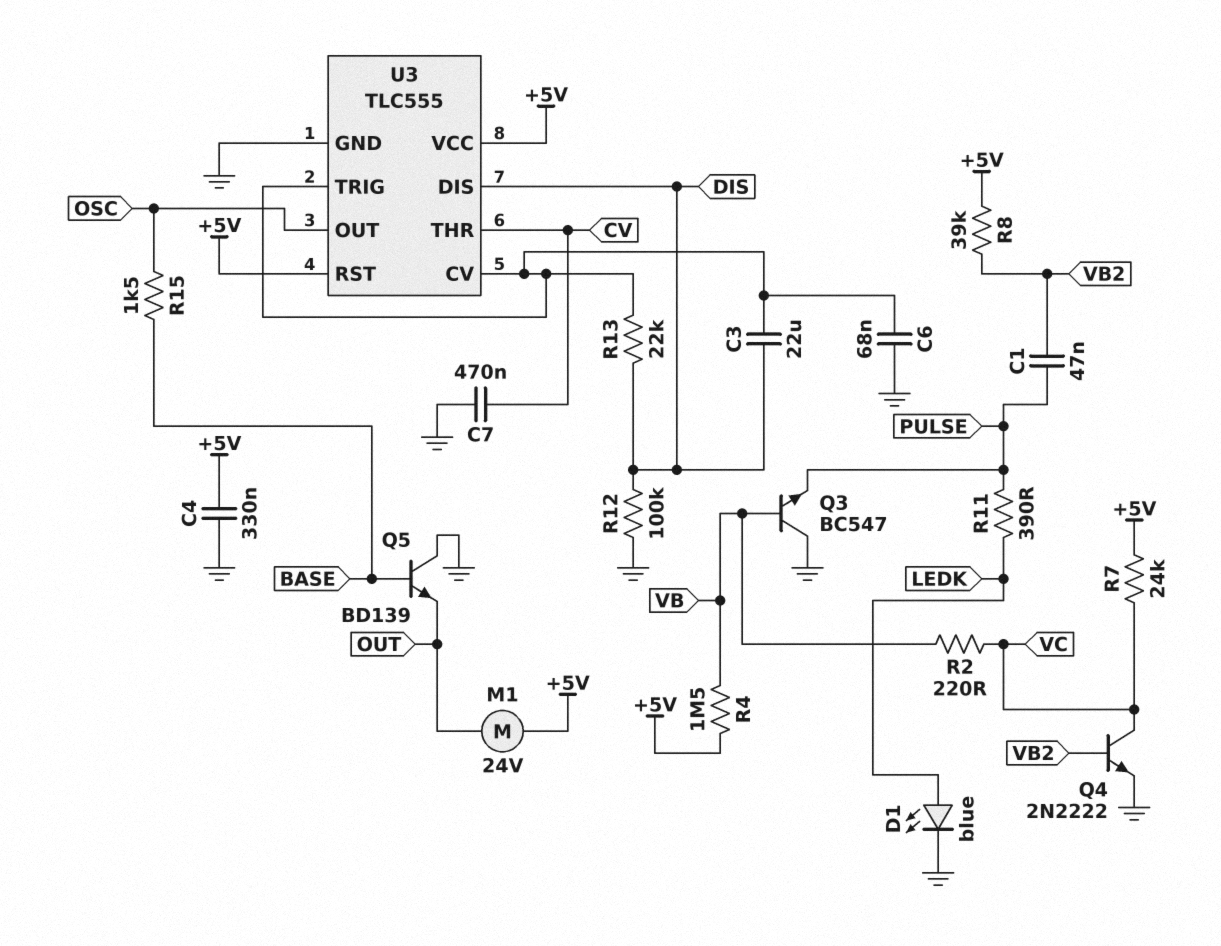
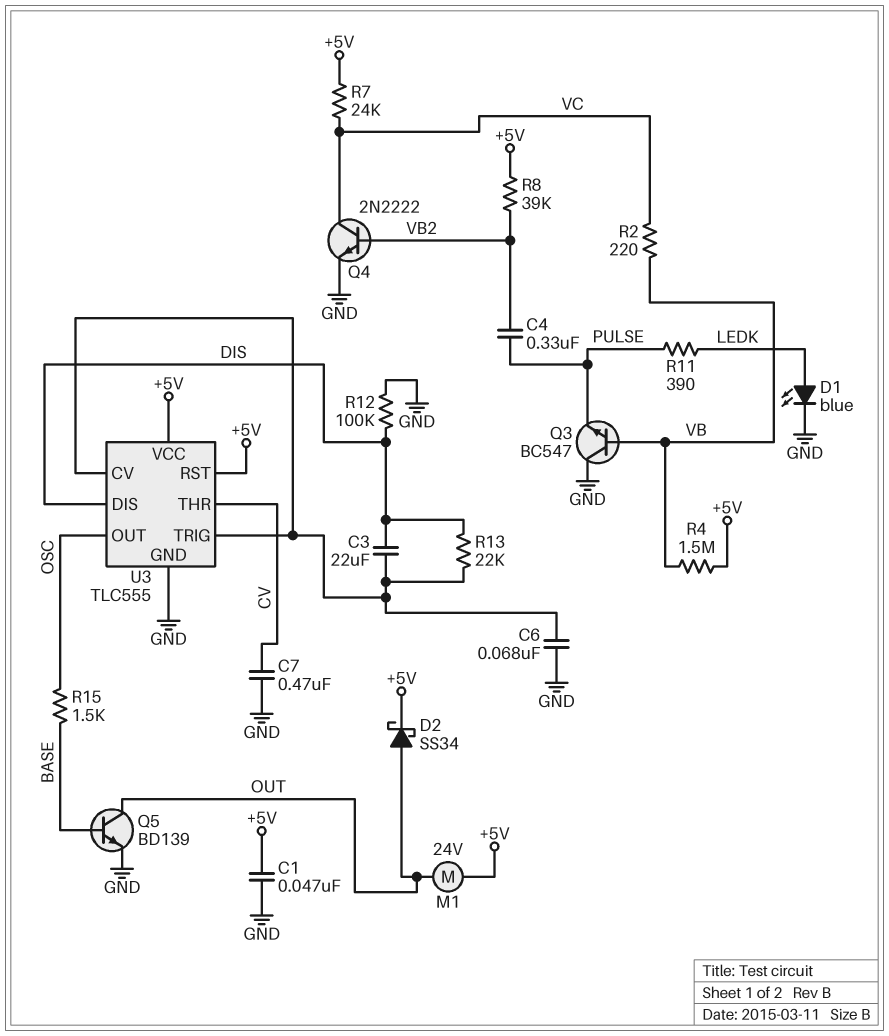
C1: 47nF (PULSE, VB2) -> 47nF (+5V, GND)
C4: 330nF (+5V, GND) -> 330nF (PULSE, VB2)
D2: none -> schottky SS34 (A OUT, K +5V)
Q5: NPN BD139 (B BASE, C GND, E OUT) -> NPN BD139 (B BASE, C OUT, E GND)

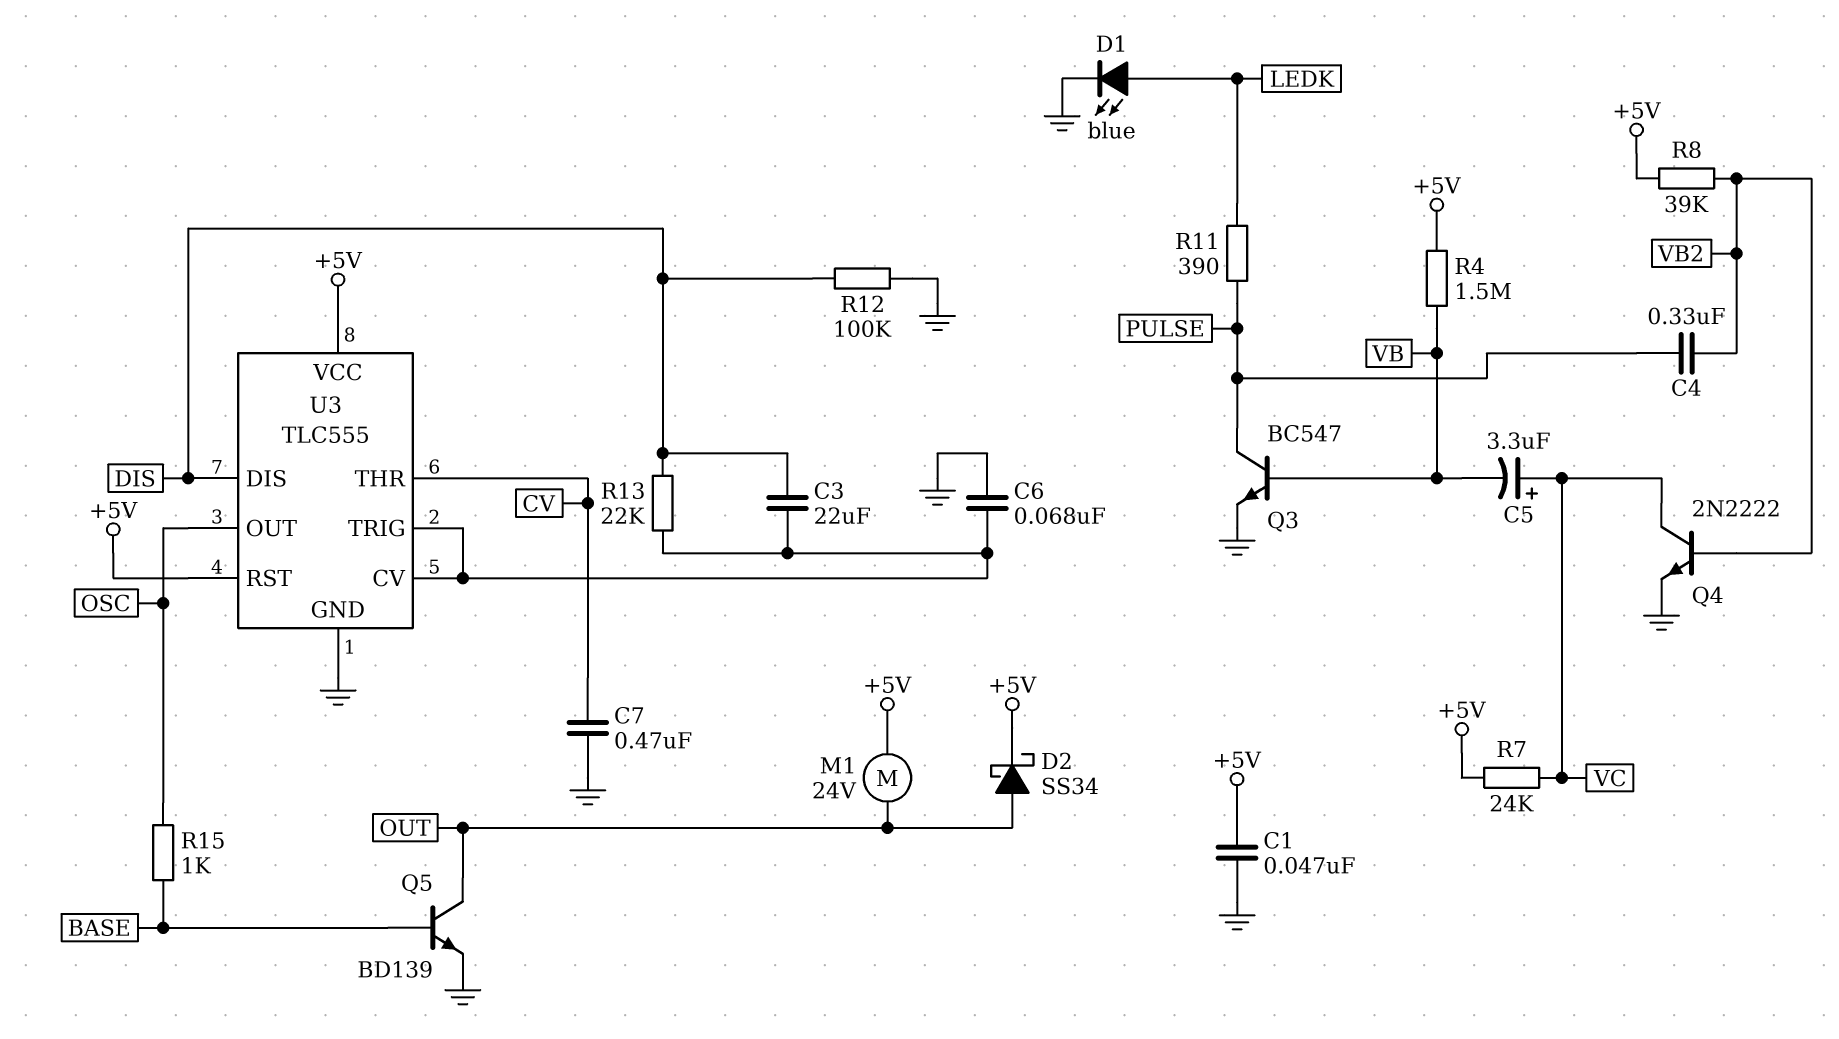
C5: none -> 3.3uF (plus VC, minus VB)
Q3: NPN BC547 (B VB, C GND, E PULSE) -> NPN BC547 (B VB, C PULSE, E GND)
R2: 220 (VB, VC) -> none
R15: 1.5k (BASE, OSC) -> 1k (BASE, OSC)

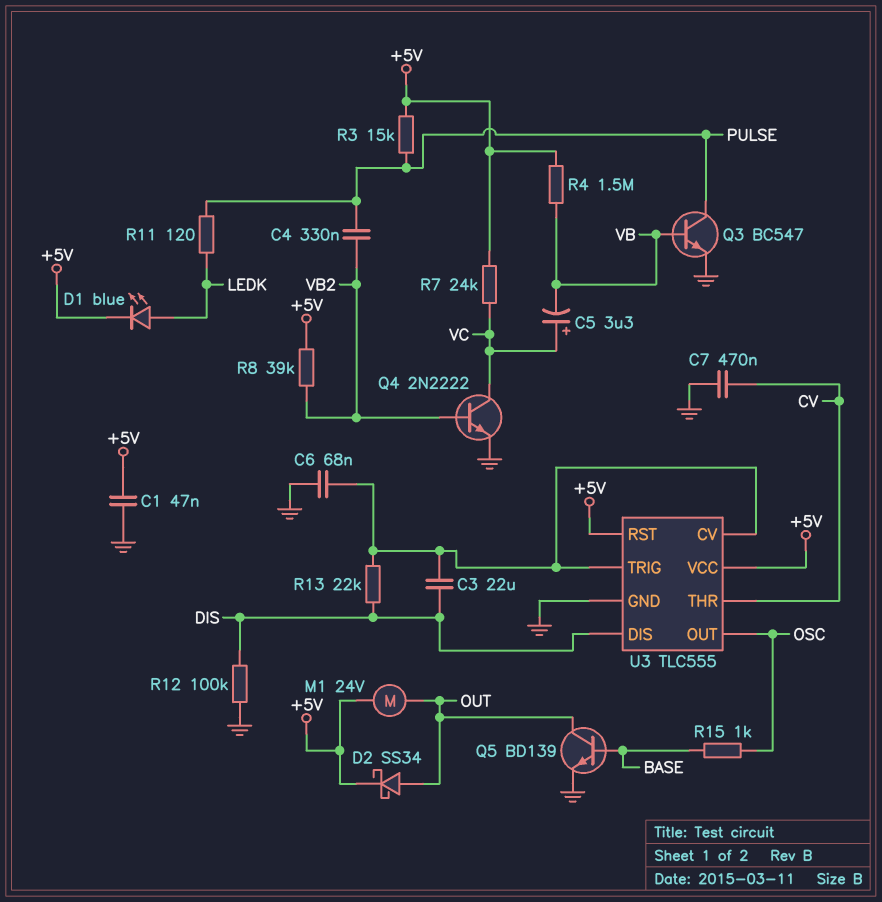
D1: LED blue (A LEDK, K GND) -> LED blue (A LEDK, K +5V)
R3: none -> 15k (+5V, PULSE)
R11: 390 (LEDK, PULSE) -> 120 (LEDK, PULSE)

